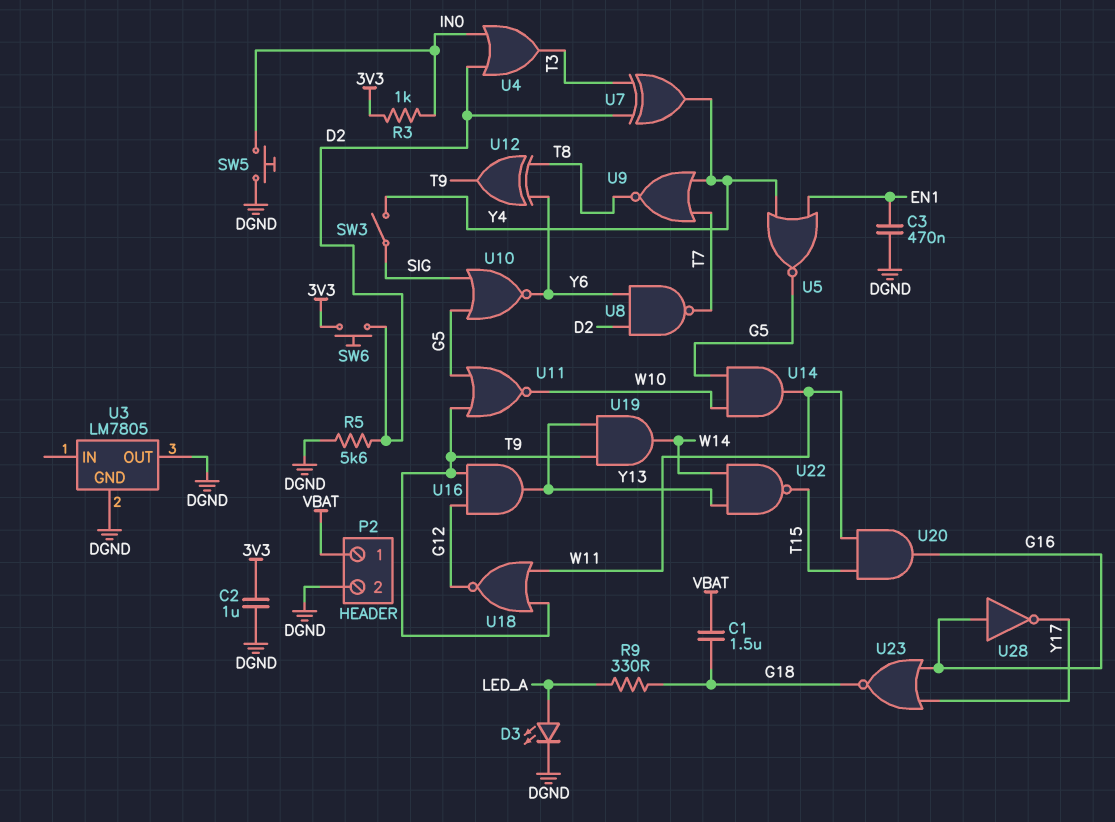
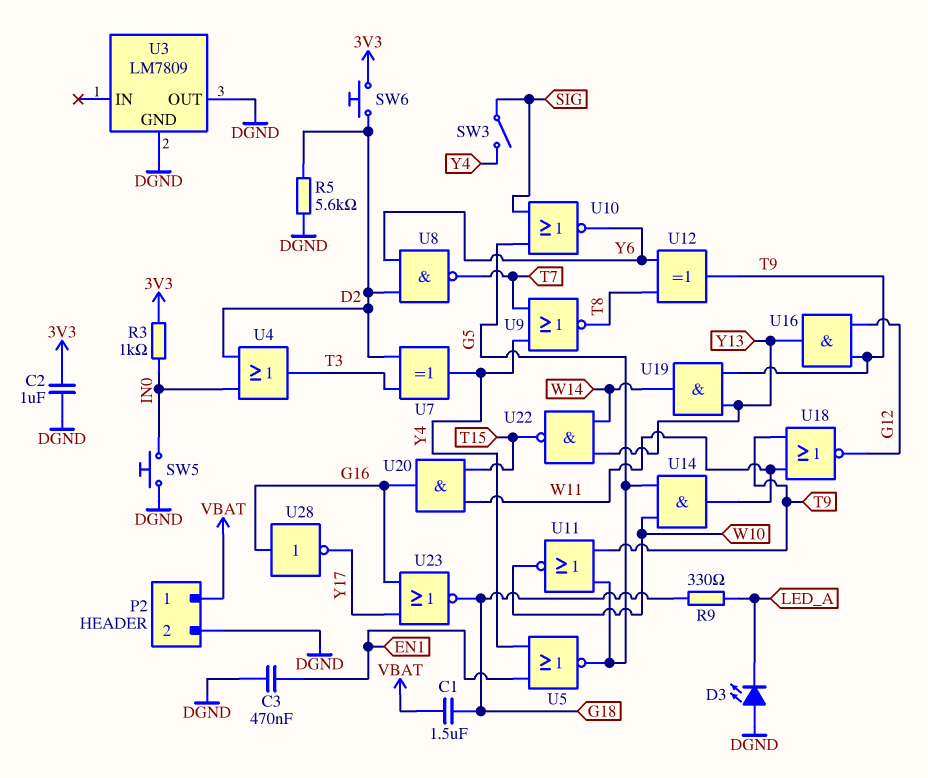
D3: LED (A LED_A, K DGND) -> LED (A DGND, K LED_A)
U3: LM7805 -> LM7809

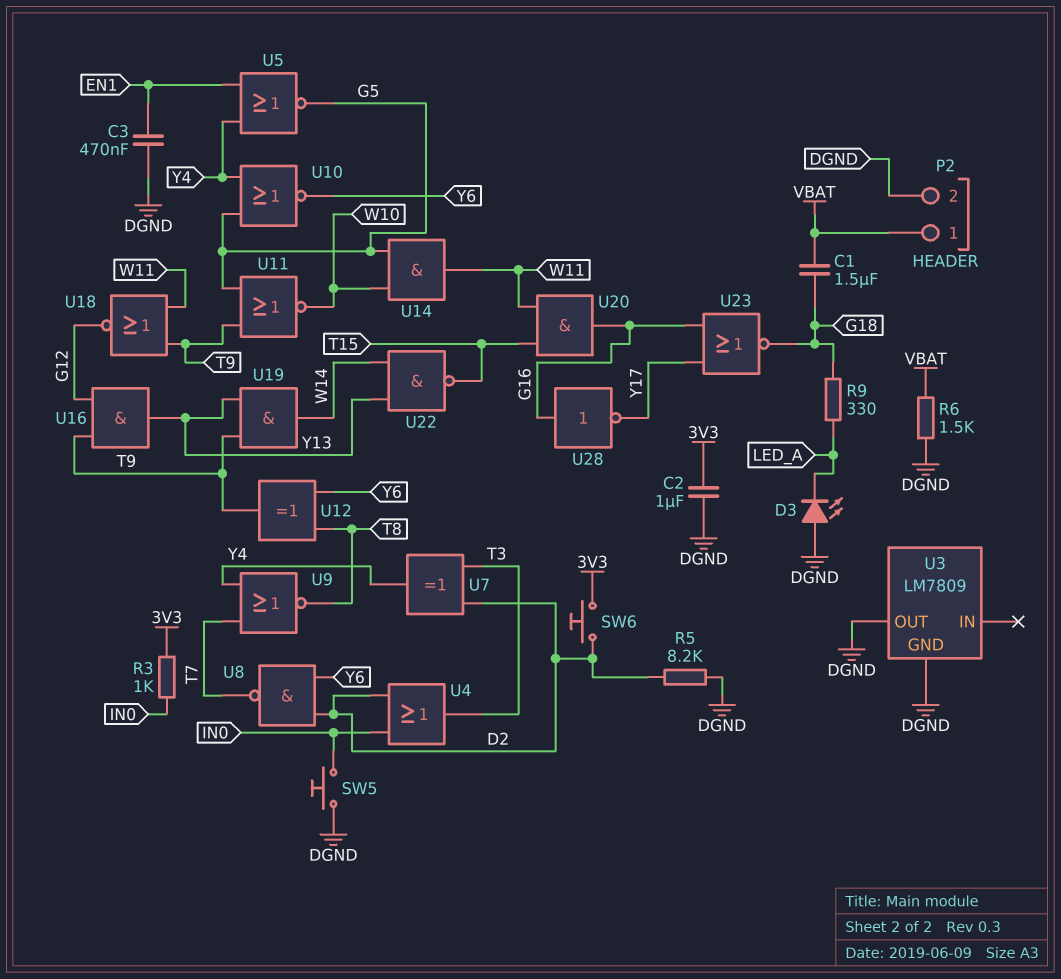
R5: 5.6k (D2, DGND) -> 8.2k (D2, DGND)
R6: none -> 1.5k (DGND, VBAT)
SW3: switch (SIG, Y4) -> none
U10: NOR (in G5, in SIG, out Y6) -> NOR (in G5, in Y4, out Y6)

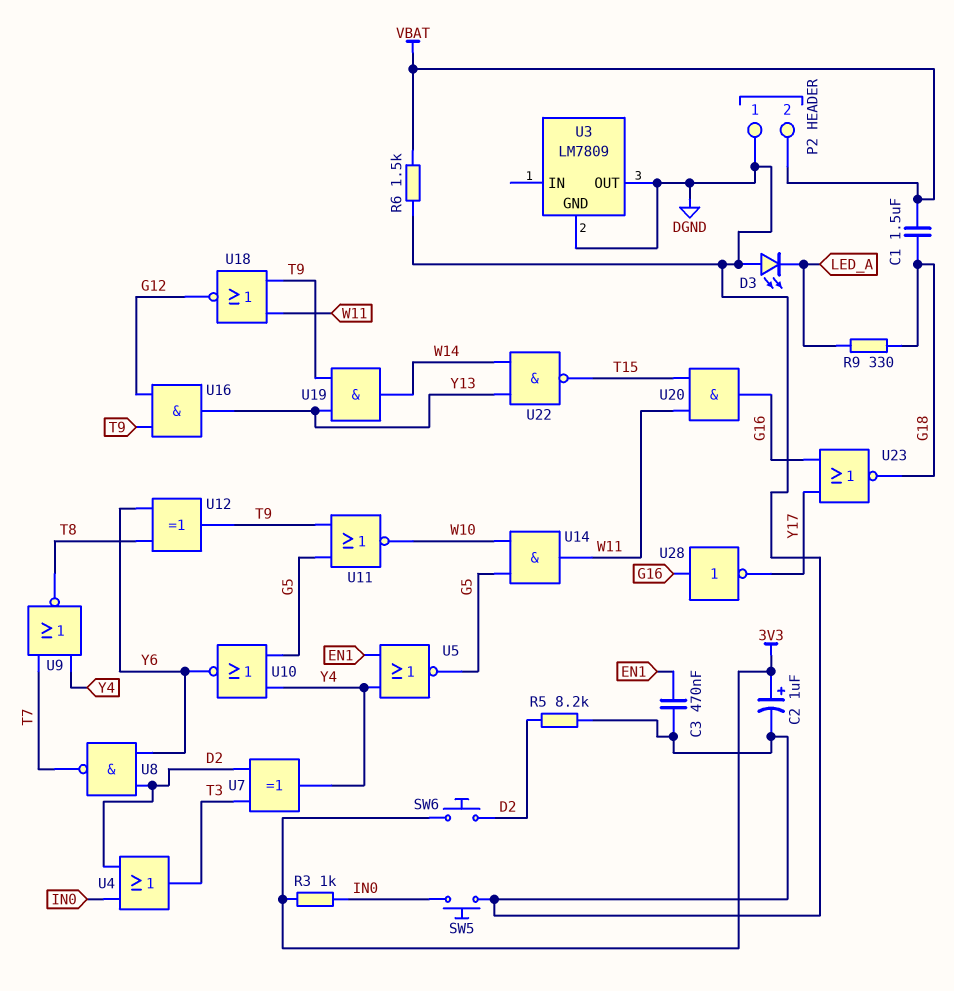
C2: 1uF (3V3, DGND) -> 1uF (plus 3V3, minus DGND)
P2 pin 1: VBAT -> DGND
P2 pin 2: DGND -> VBAT

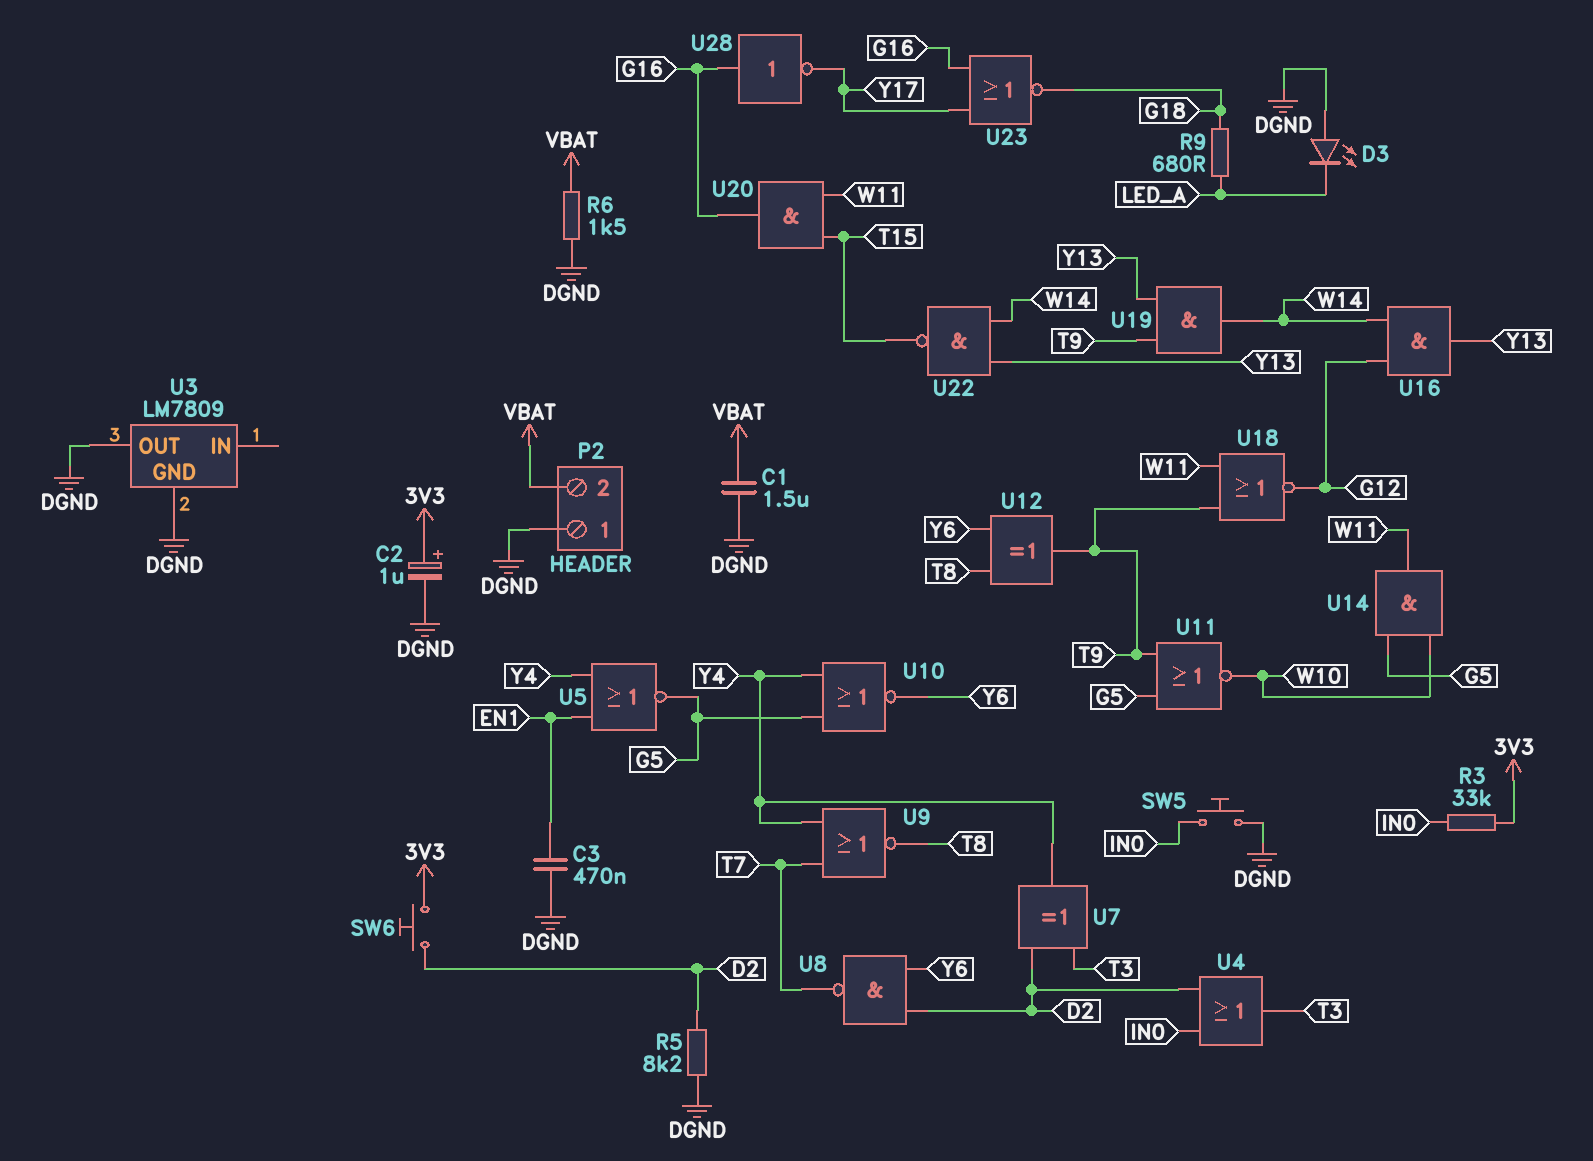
C1: 1.5uF (G18, VBAT) -> 1.5uF (DGND, VBAT)
R3: 1k (3V3, IN0) -> 33k (3V3, IN0)
R9: 330 (G18, LED_A) -> 680 (G18, LED_A)
U16: AND (in G12, in T9, out Y13) -> AND (in G12, in W14, out Y13)

